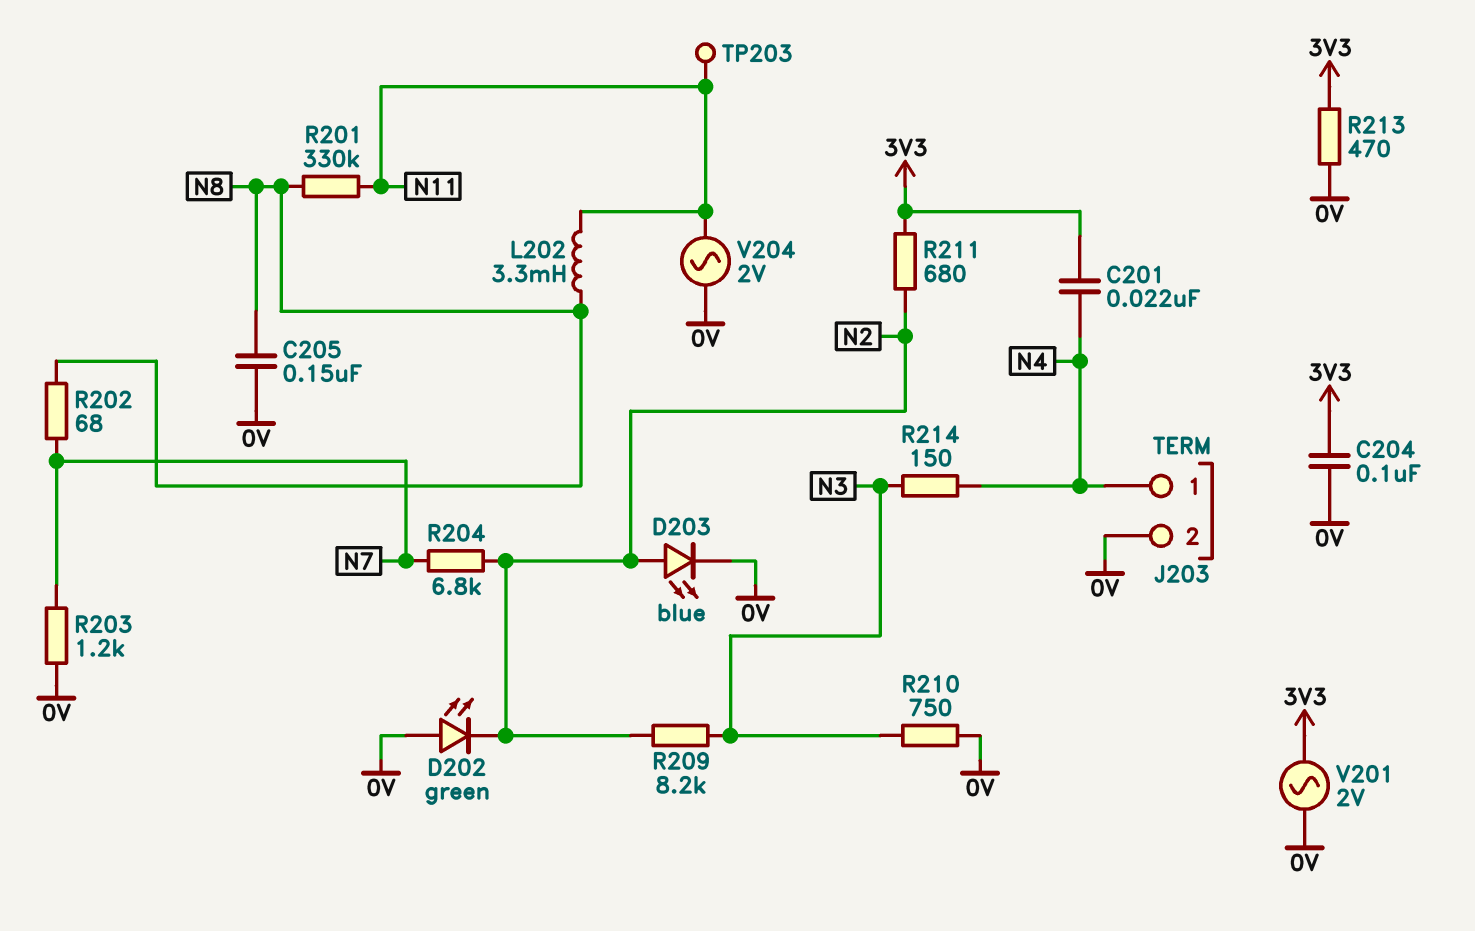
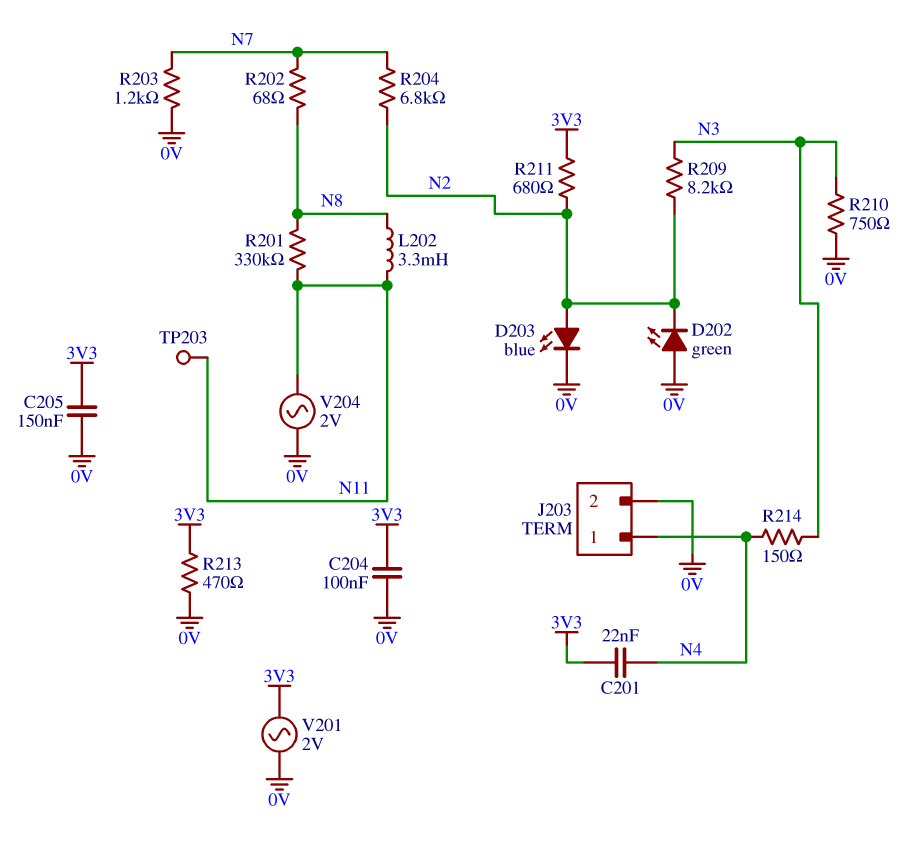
C205: 150nF (0V, N8) -> 150nF (0V, 3V3)

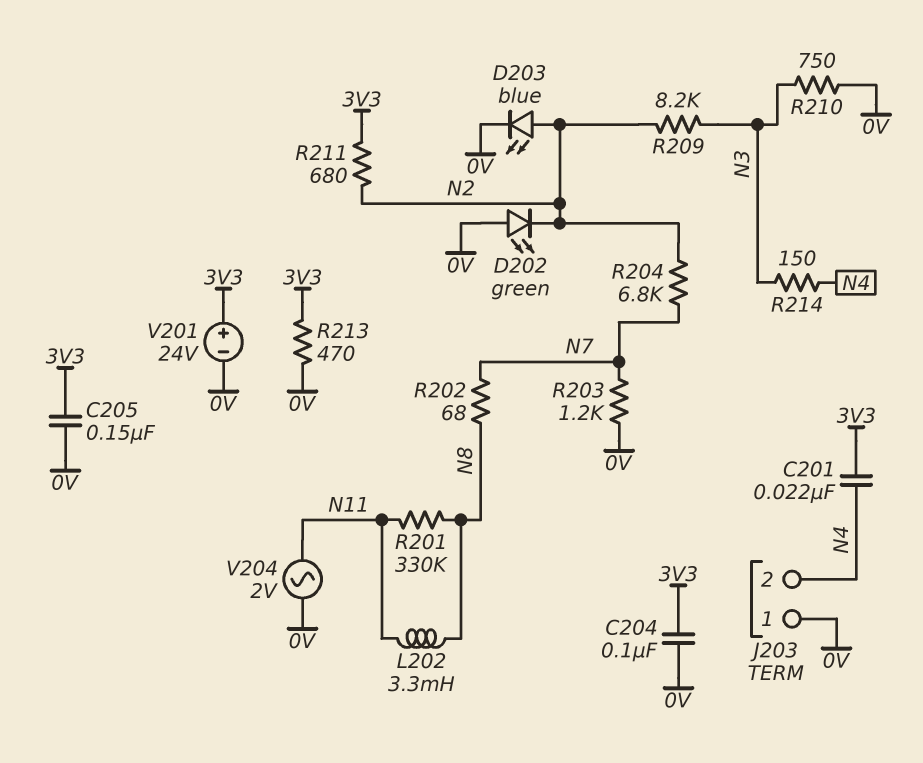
J203 pin 1: N4 -> 0V
J203 pin 2: 0V -> N4
TP203: test point (N11) -> none
V201: AC 2V (0V, 3V3) -> 24V (plus 3V3, minus 0V)

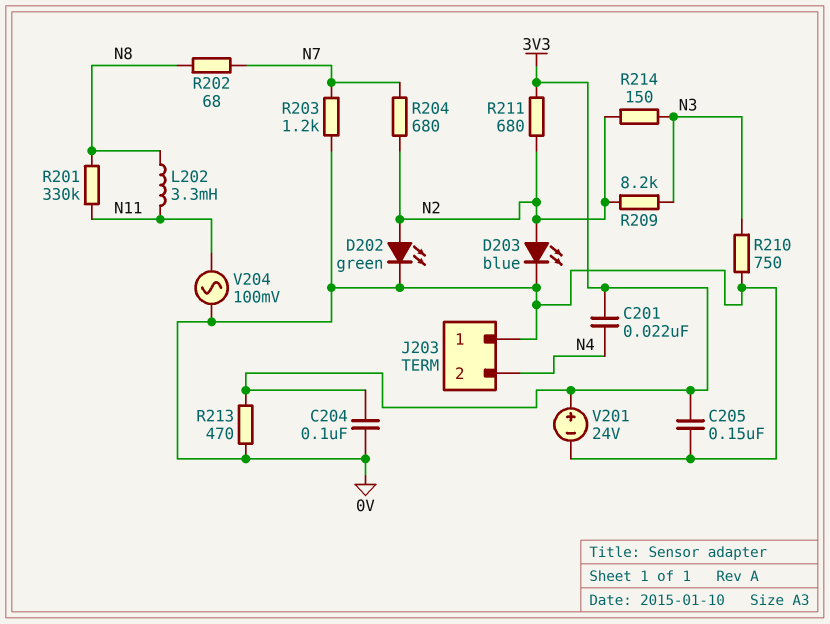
D202: LED green (A 0V, K N2) -> LED green (A N2, K 0V)
R204: 6.8k (N2, N7) -> 680 (N2, N7)
R214: 150 (N3, N4) -> 150 (N2, N3)
V204: AC 2V (0V, N11) -> AC 100mV (0V, N11)

